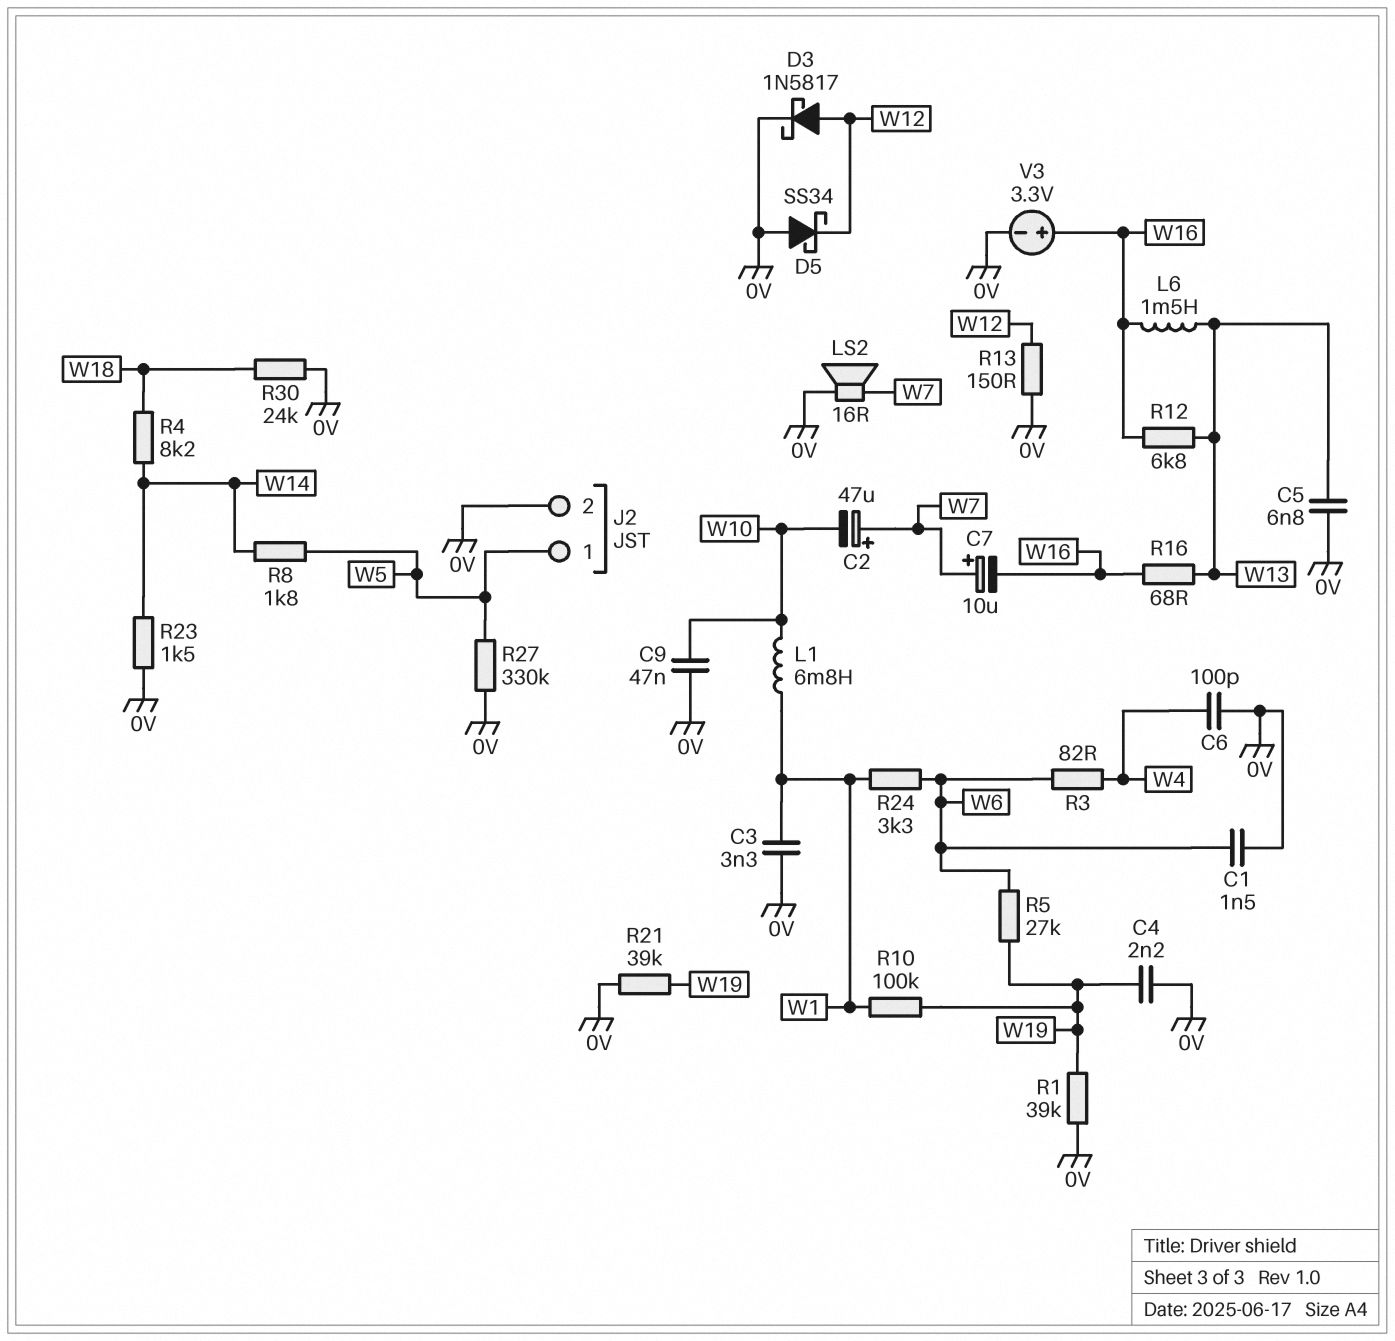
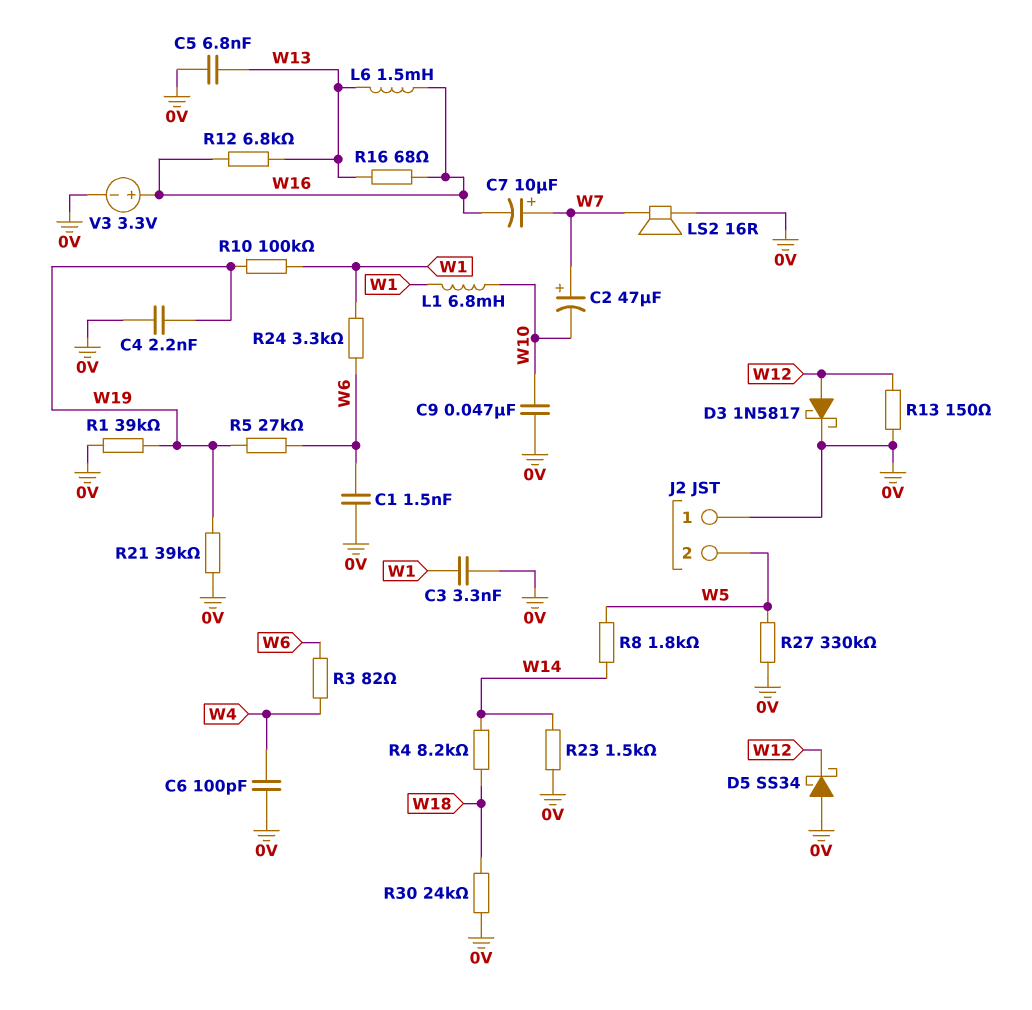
J2 pin 1: W5 -> 0V
J2 pin 2: 0V -> W5

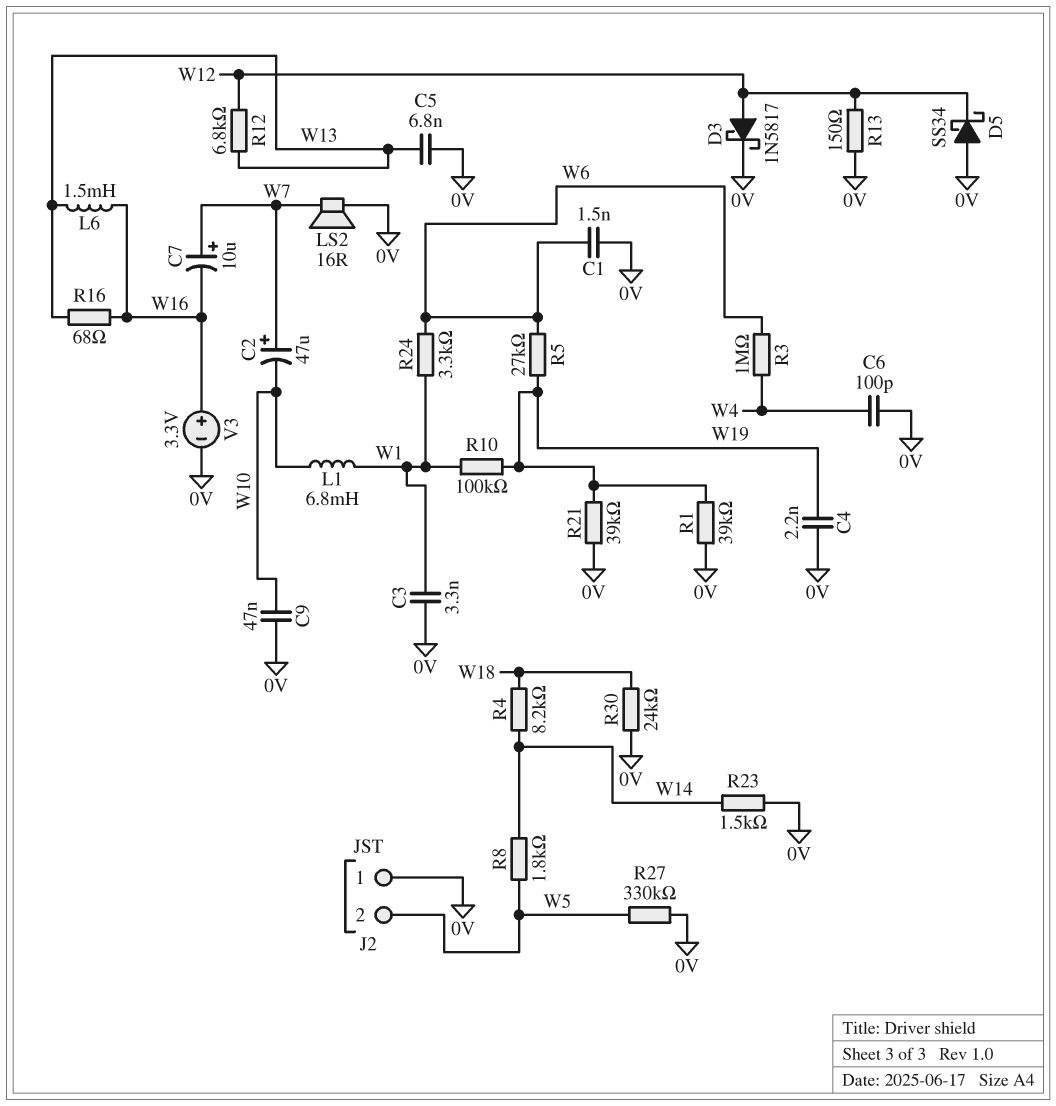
R3: 82 (W4, W6) -> 1M (W4, W6)
R12: 6.8k (W13, W16) -> 6.8k (W12, W13)

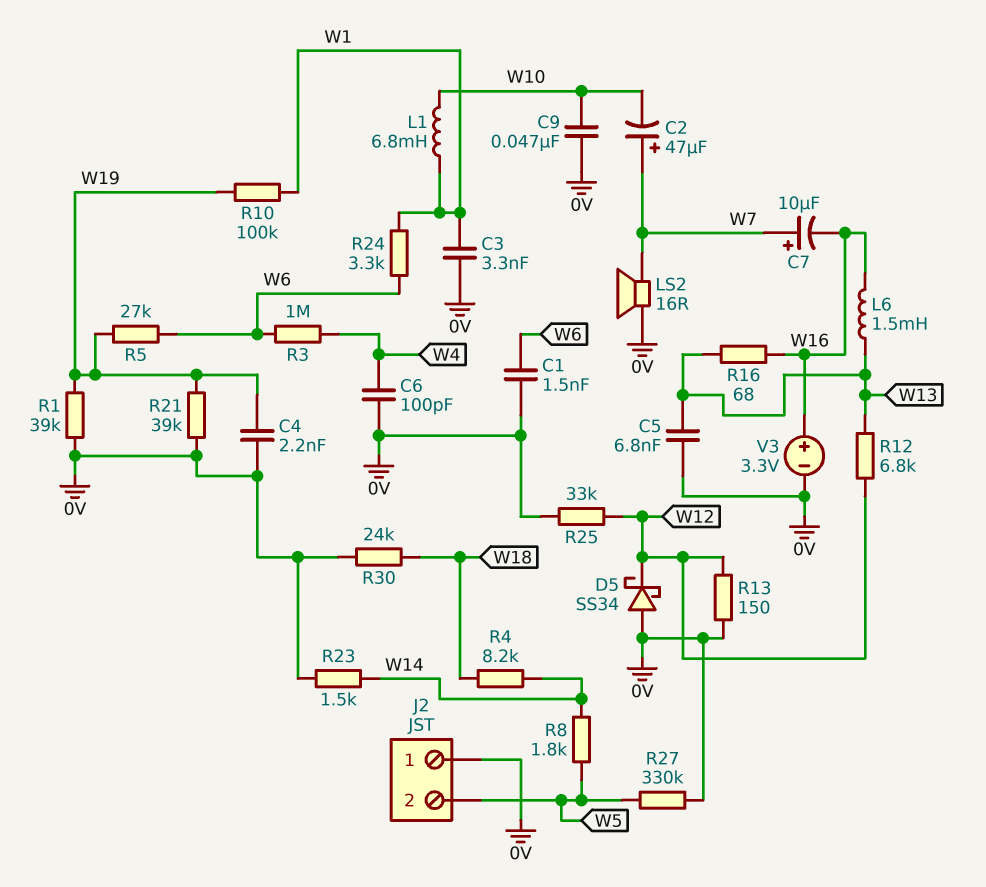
D3: schottky 1N5817 (A W12, K 0V) -> none
R25: none -> 33k (0V, W12)

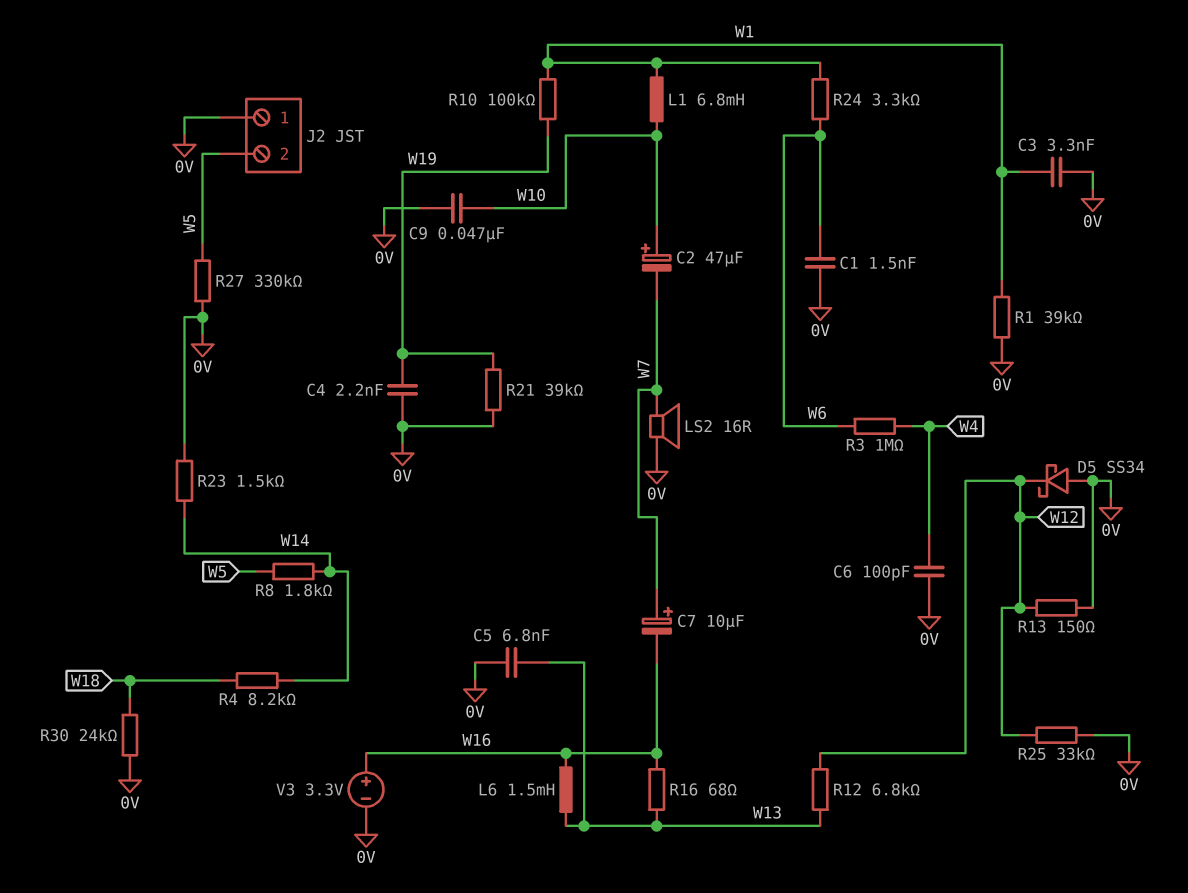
C2: 47uF (plus W7, minus W10) -> 47uF (plus W10, minus W7)
R1: 39k (0V, W19) -> 39k (0V, W1)
R5: 27k (W6, W19) -> none

